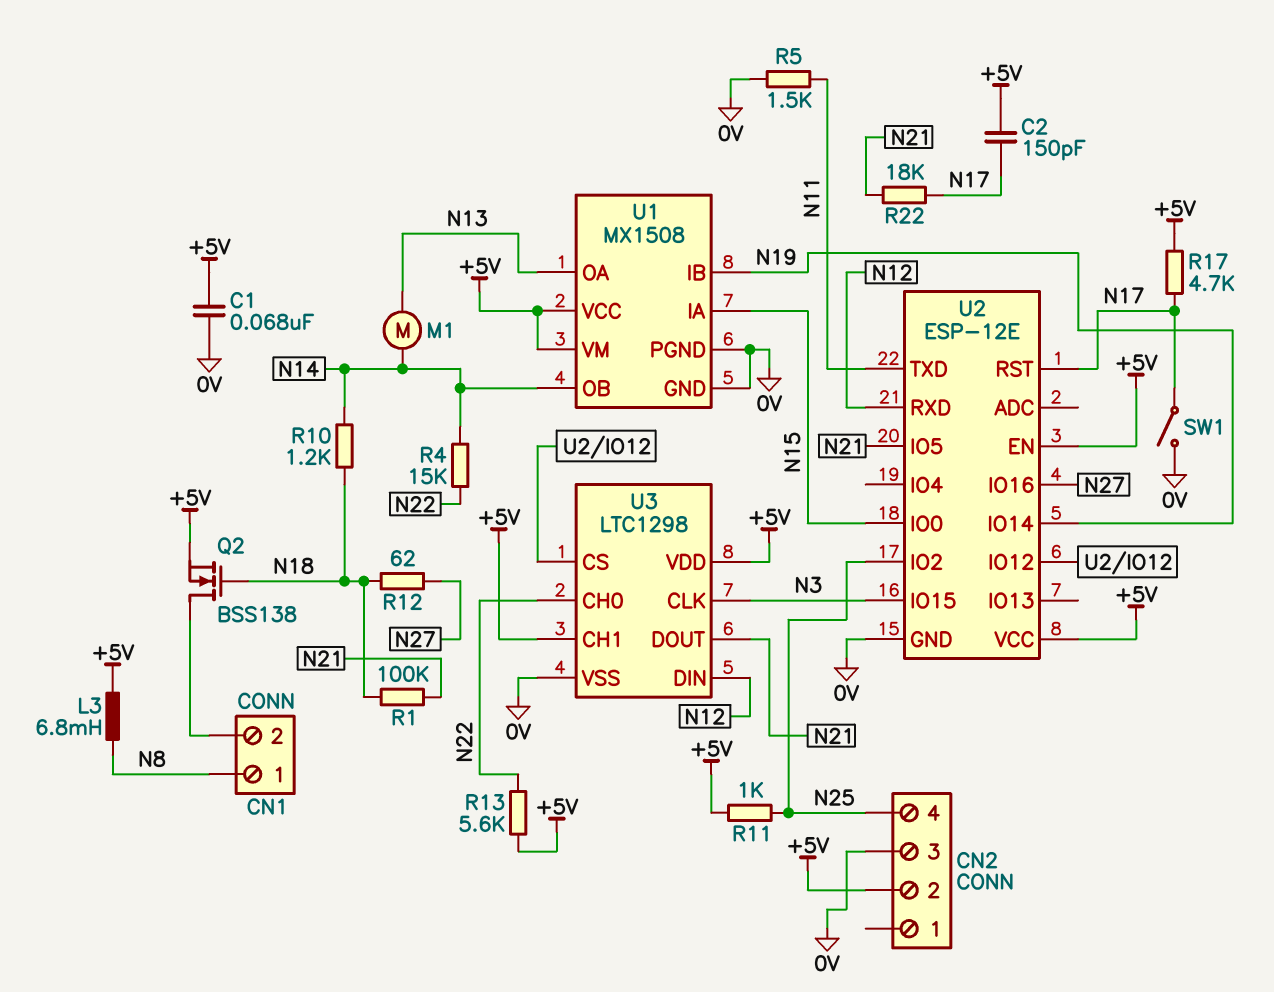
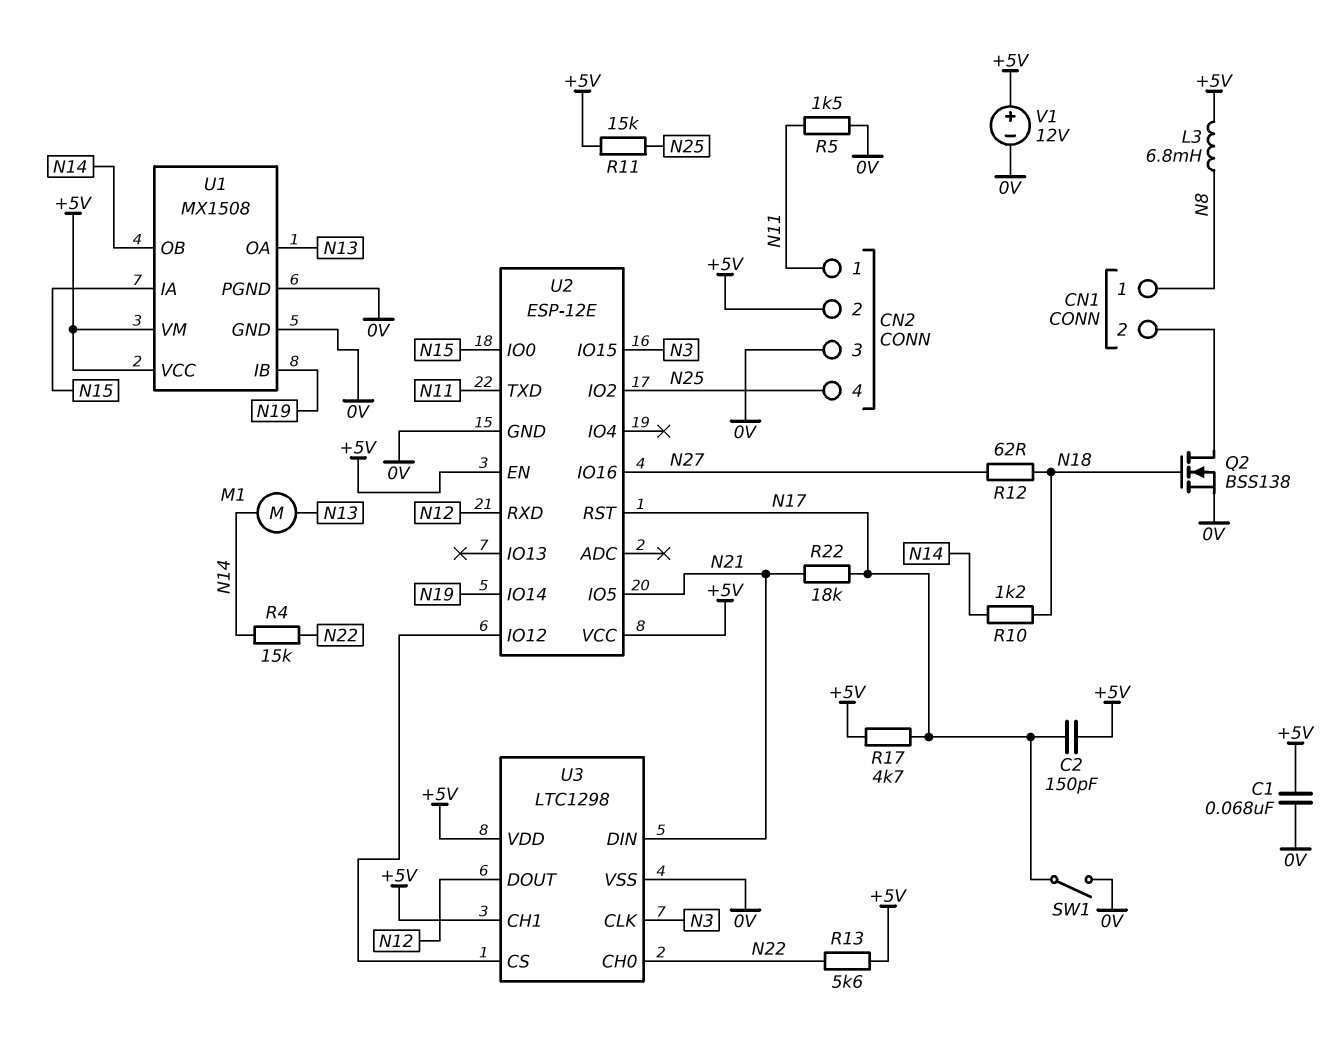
CN2 pin 1: none -> N11
Q2: NMOS BSS138 (G N18, D CN1/2, S +5V) -> NMOS BSS138 (G N18, D CN1/2, S 0V)
R1: 100k (N18, N21) -> none
R11: 1k (+5V, N25) -> 15k (+5V, N25)
U3 pin DIN: N12 -> N21
U3 pin DOUT: N21 -> N12
V1: none -> 12V (plus +5V, minus 0V)

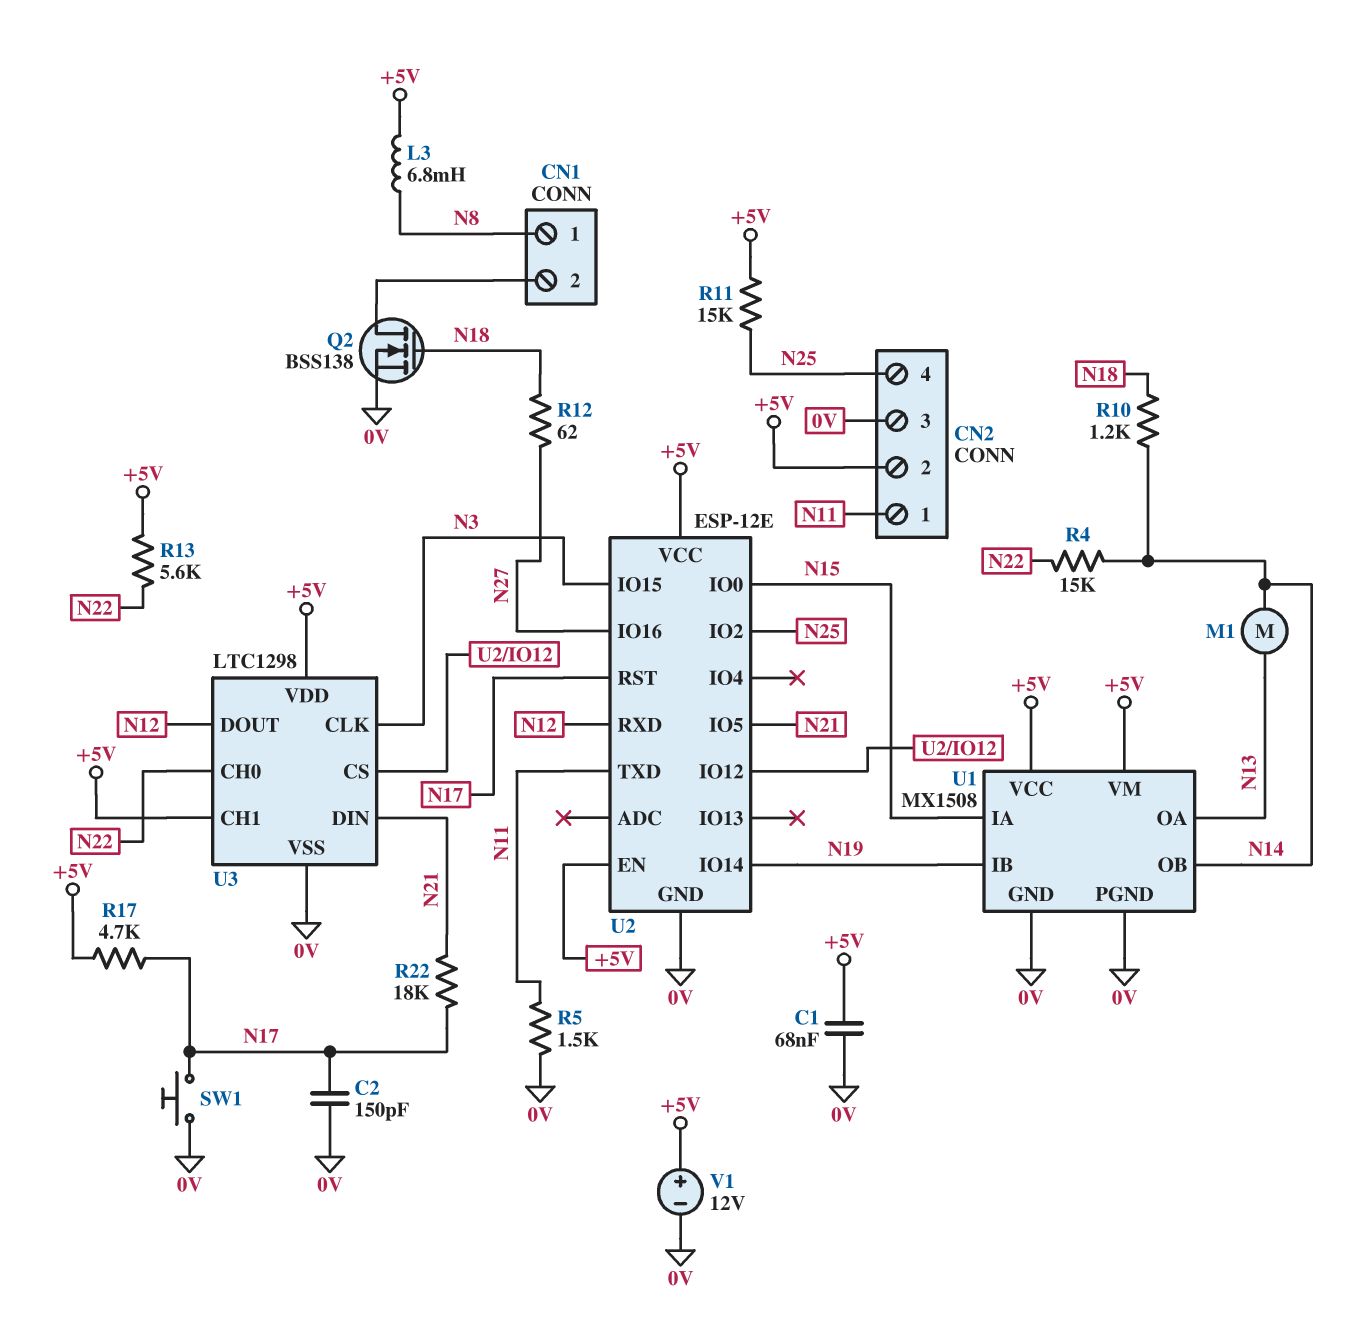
C2: 150pF (+5V, N17) -> 150pF (0V, N17)
SW1: switch (0V, N17) -> button (0V, N17)

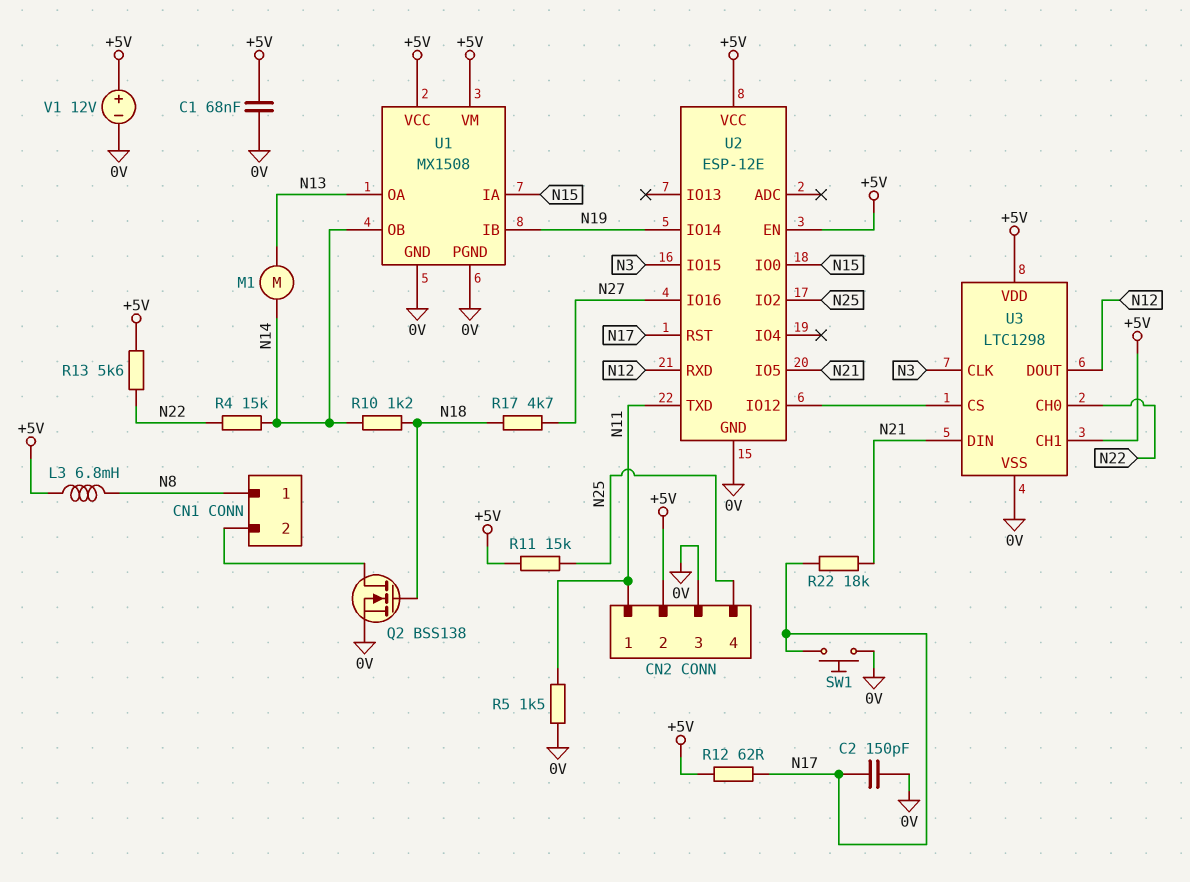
R12: 62 (N18, N27) -> 62 (+5V, N17)
R17: 4.7k (+5V, N17) -> 4.7k (N18, N27)

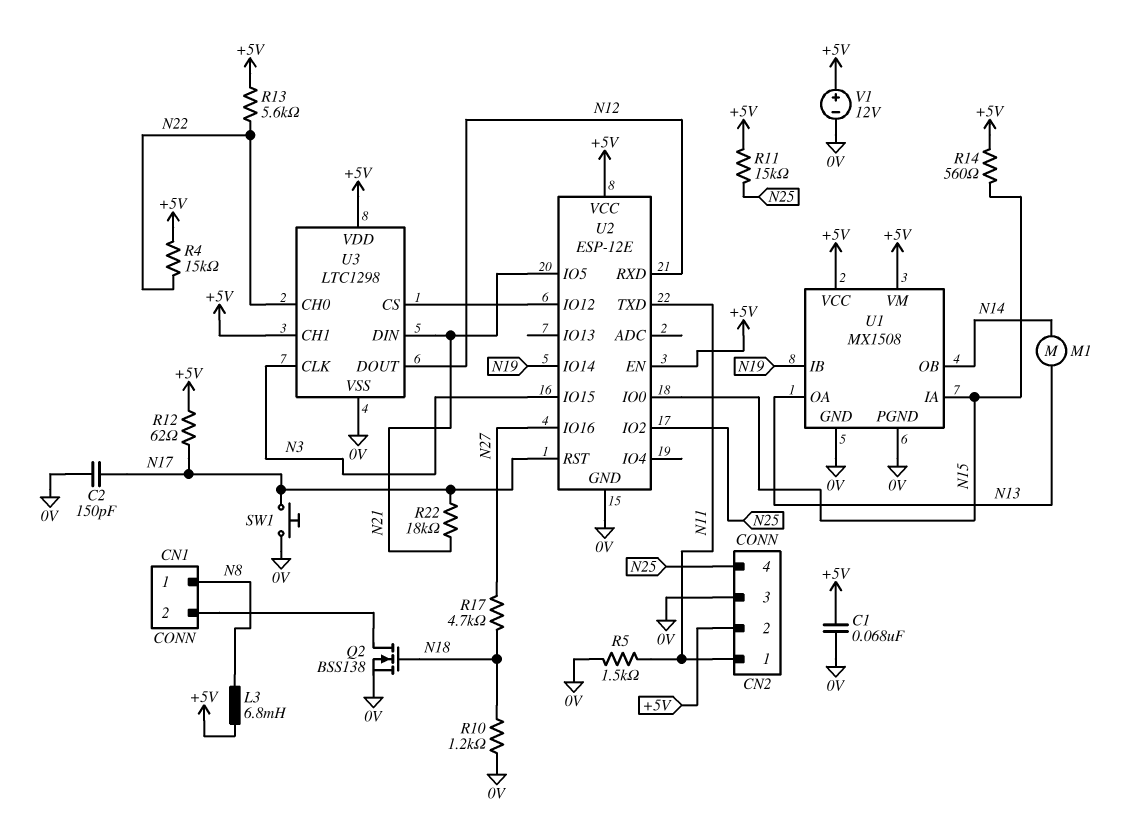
R4: 15k (N14, N22) -> 15k (+5V, N22)
R10: 1.2k (N14, N18) -> 1.2k (0V, N18)
R14: none -> 560 (+5V, N15)

